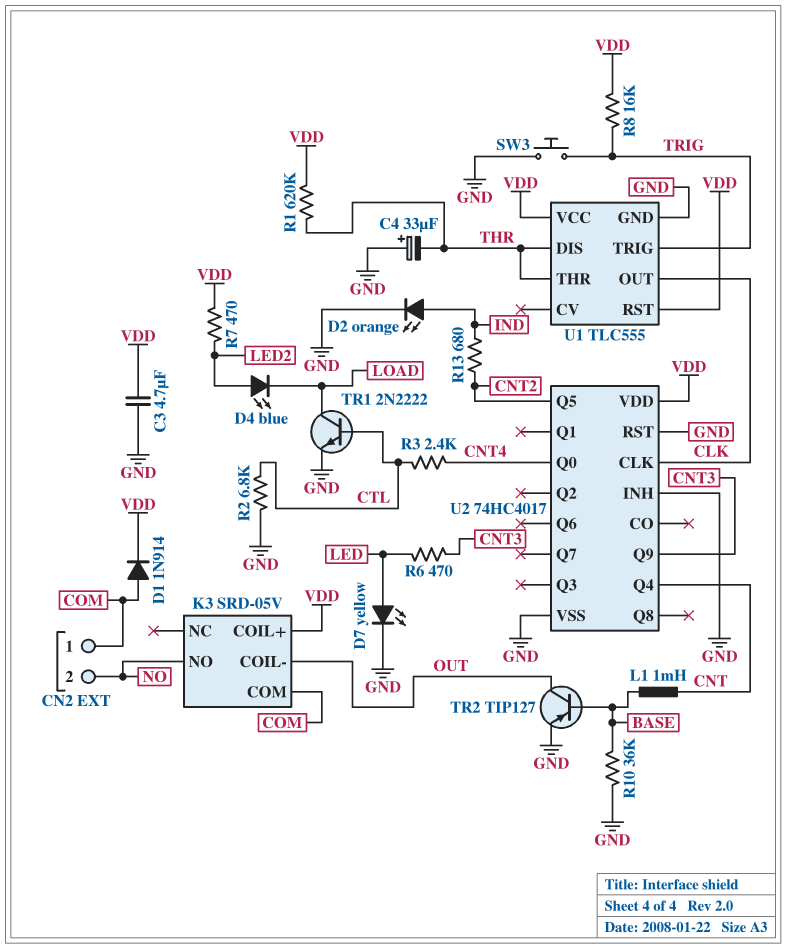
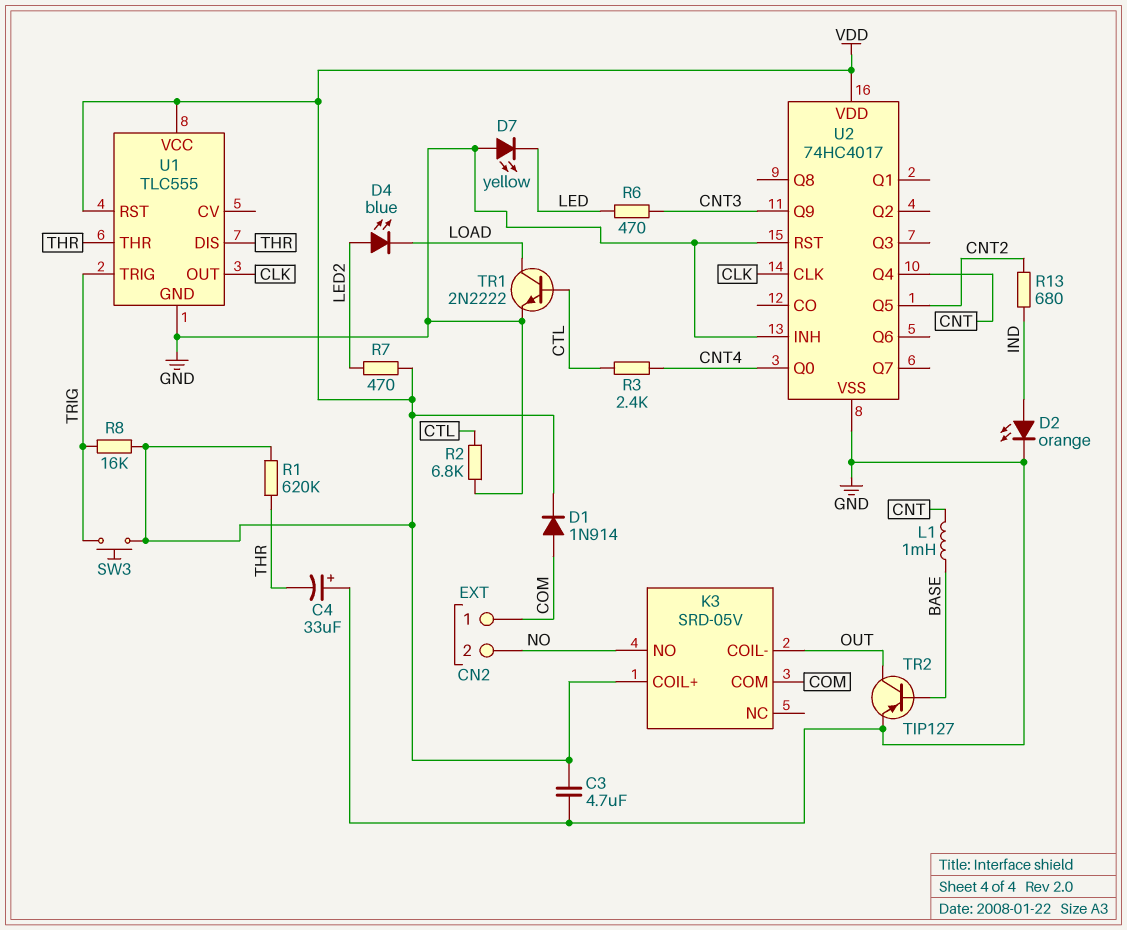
D7: LED yellow (A LED, K GND) -> LED yellow (A GND, K LED)
R10: 36k (BASE, GND) -> none
SW3: button (GND, TRIG) -> button (TRIG, VDD)

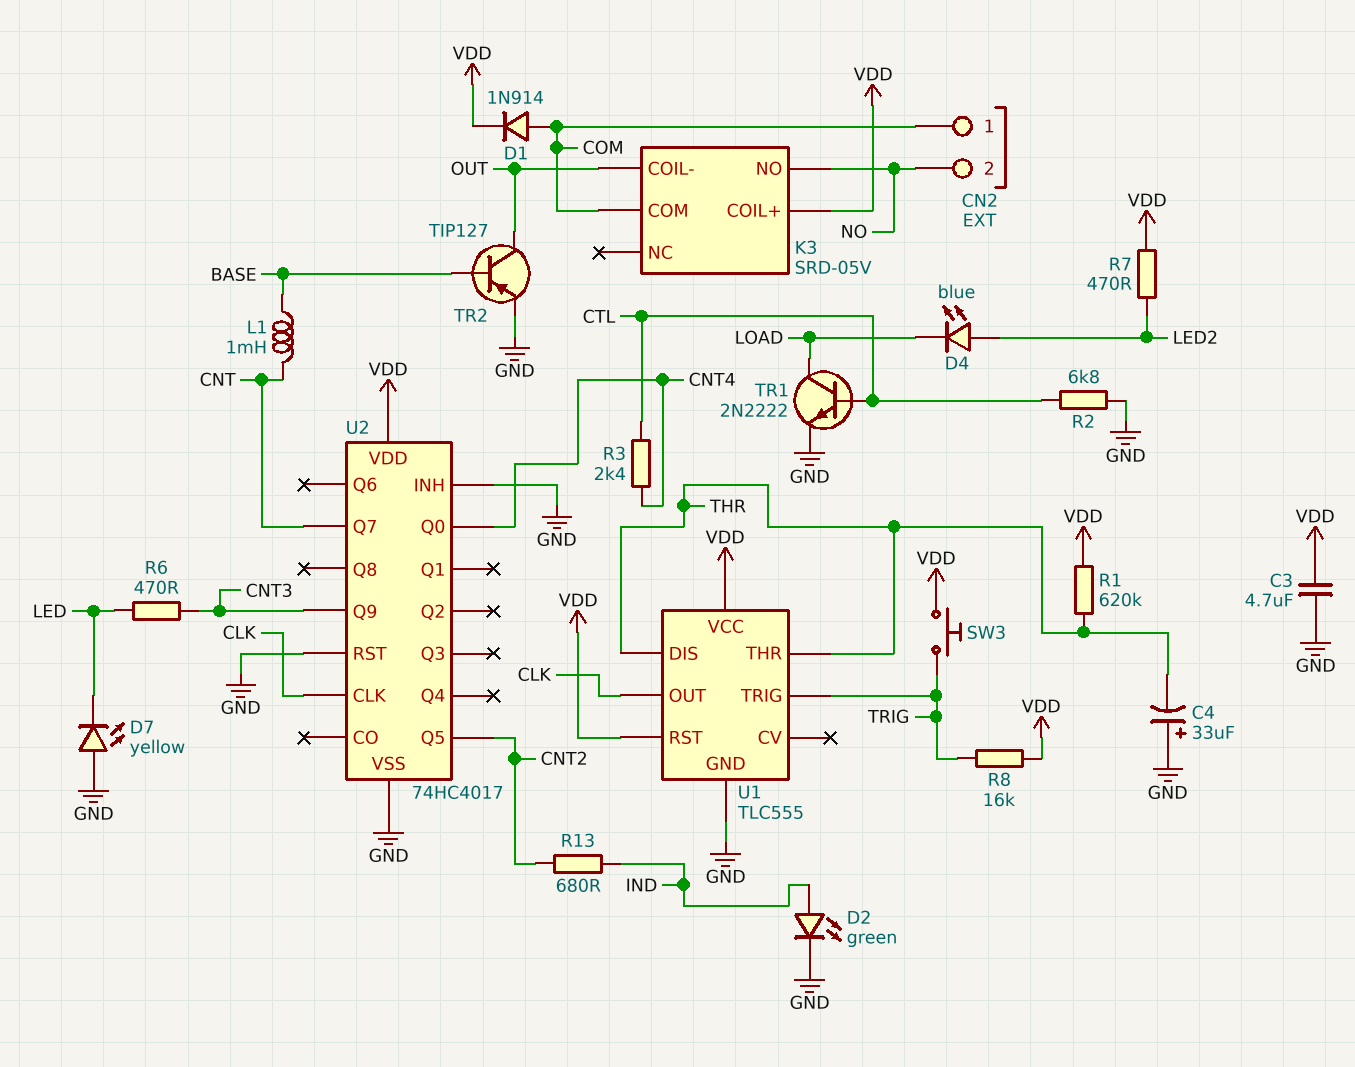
D2: LED orange (A IND, K GND) -> LED green (A IND, K GND)
U2 pin Q4: CNT -> none
U2 pin Q7: none -> CNT

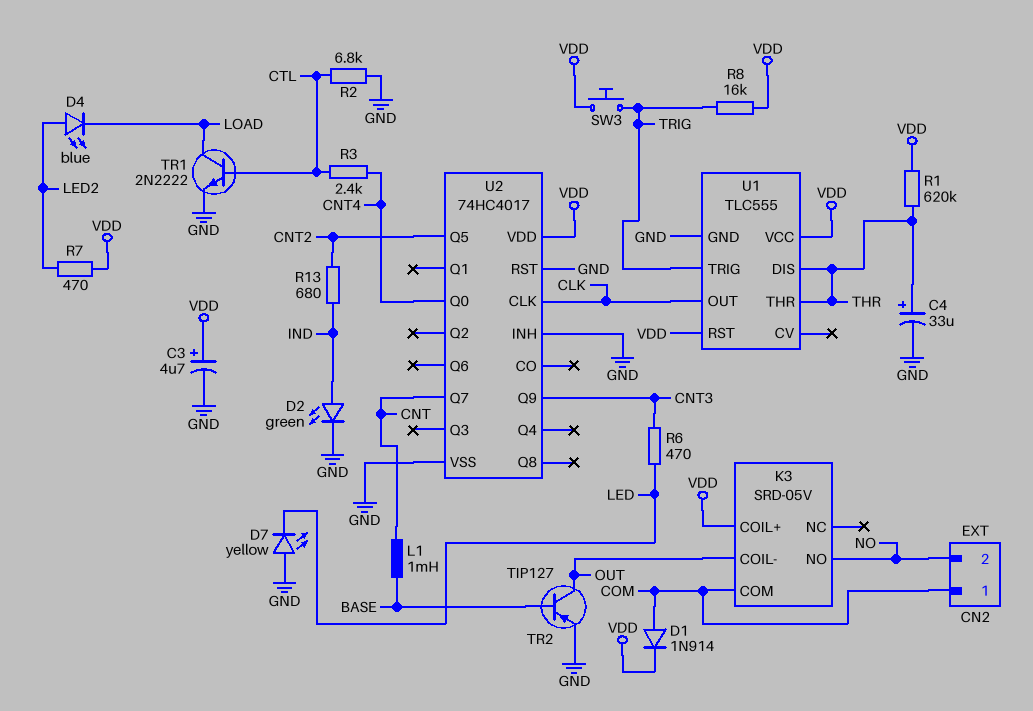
C3: 4.7uF (GND, VDD) -> 4.7uF (plus VDD, minus GND)
C4: 33uF (plus GND, minus THR) -> 33uF (plus THR, minus GND)

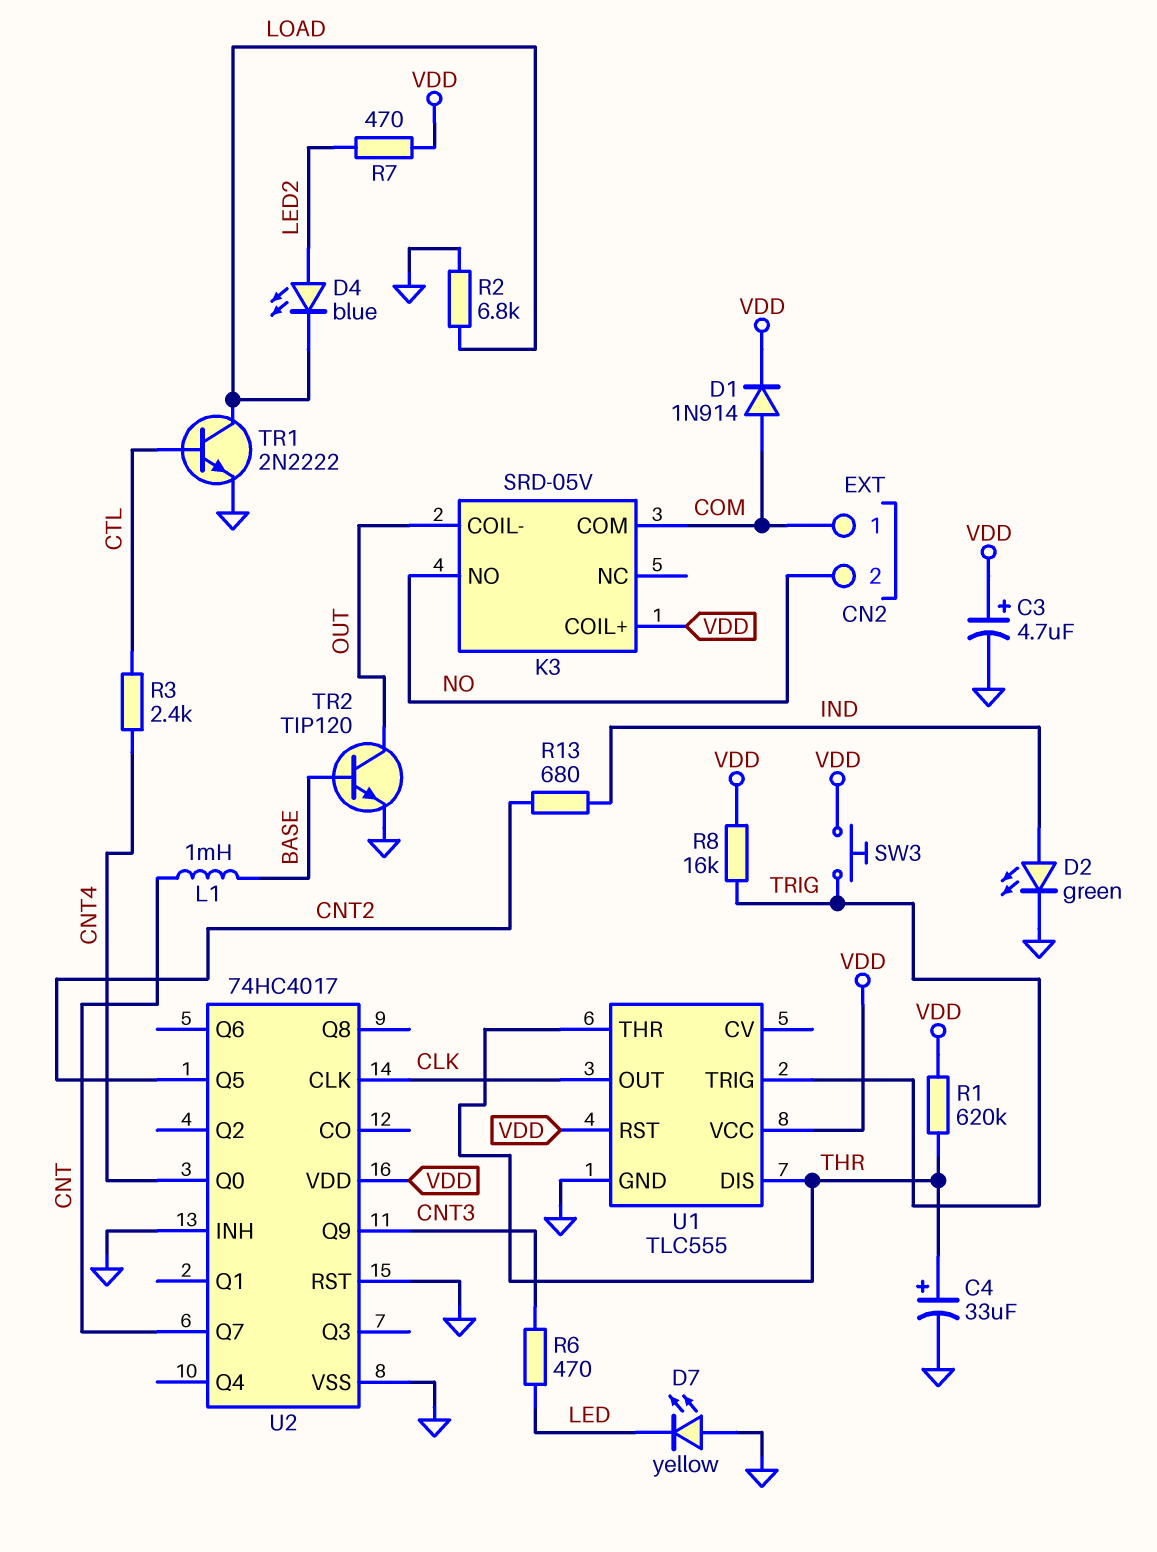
R2: 6.8k (CTL, GND) -> 6.8k (GND, LOAD)
TR2: PNP TIP127 (B BASE, C OUT, E GND) -> NPN TIP120 (B BASE, C OUT, E GND)

